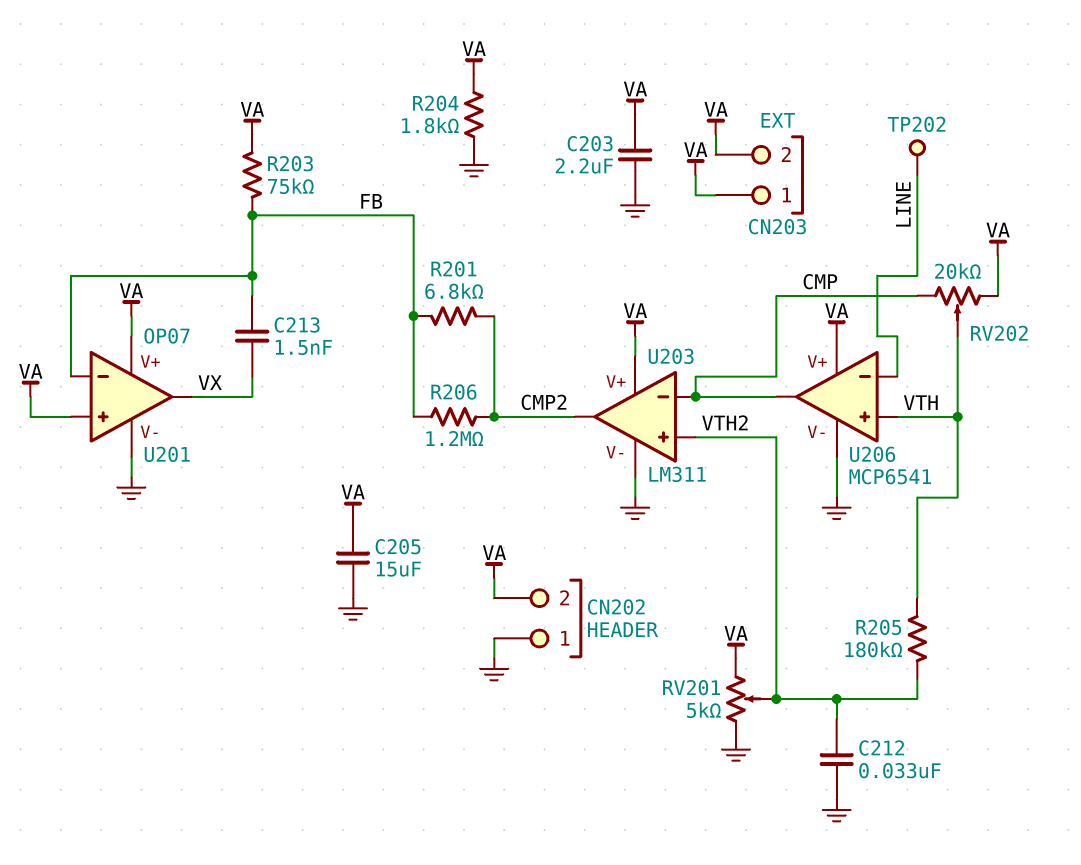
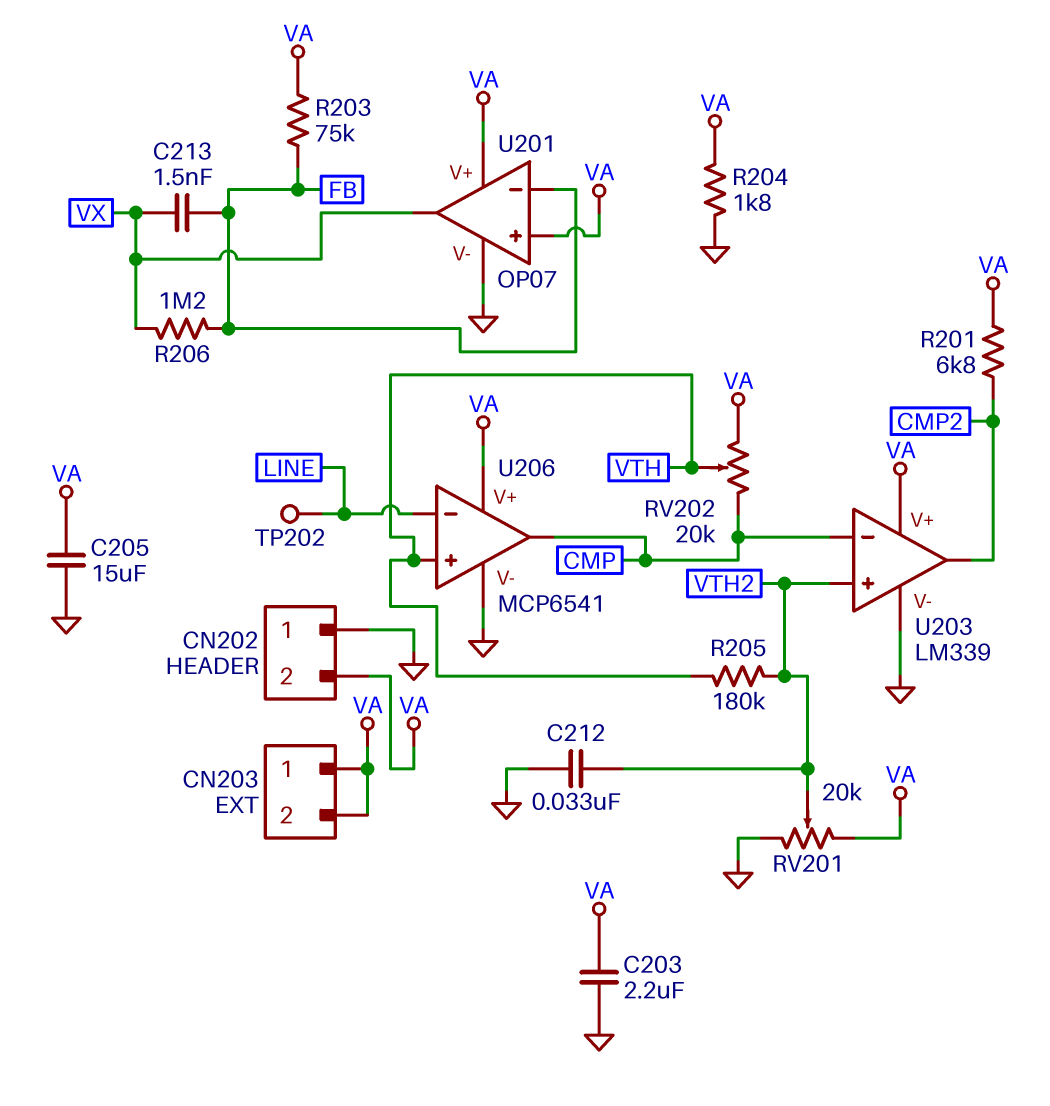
R201: 6.8k (CMP2, FB) -> 6.8k (CMP2, VA)
R206: 1.2M (CMP2, FB) -> 1.2M (FB, VX)
RV201: 5k (GND, VA, wiper VTH2) -> 20k (GND, VA, wiper VTH2)
U203: LM311 -> LM339

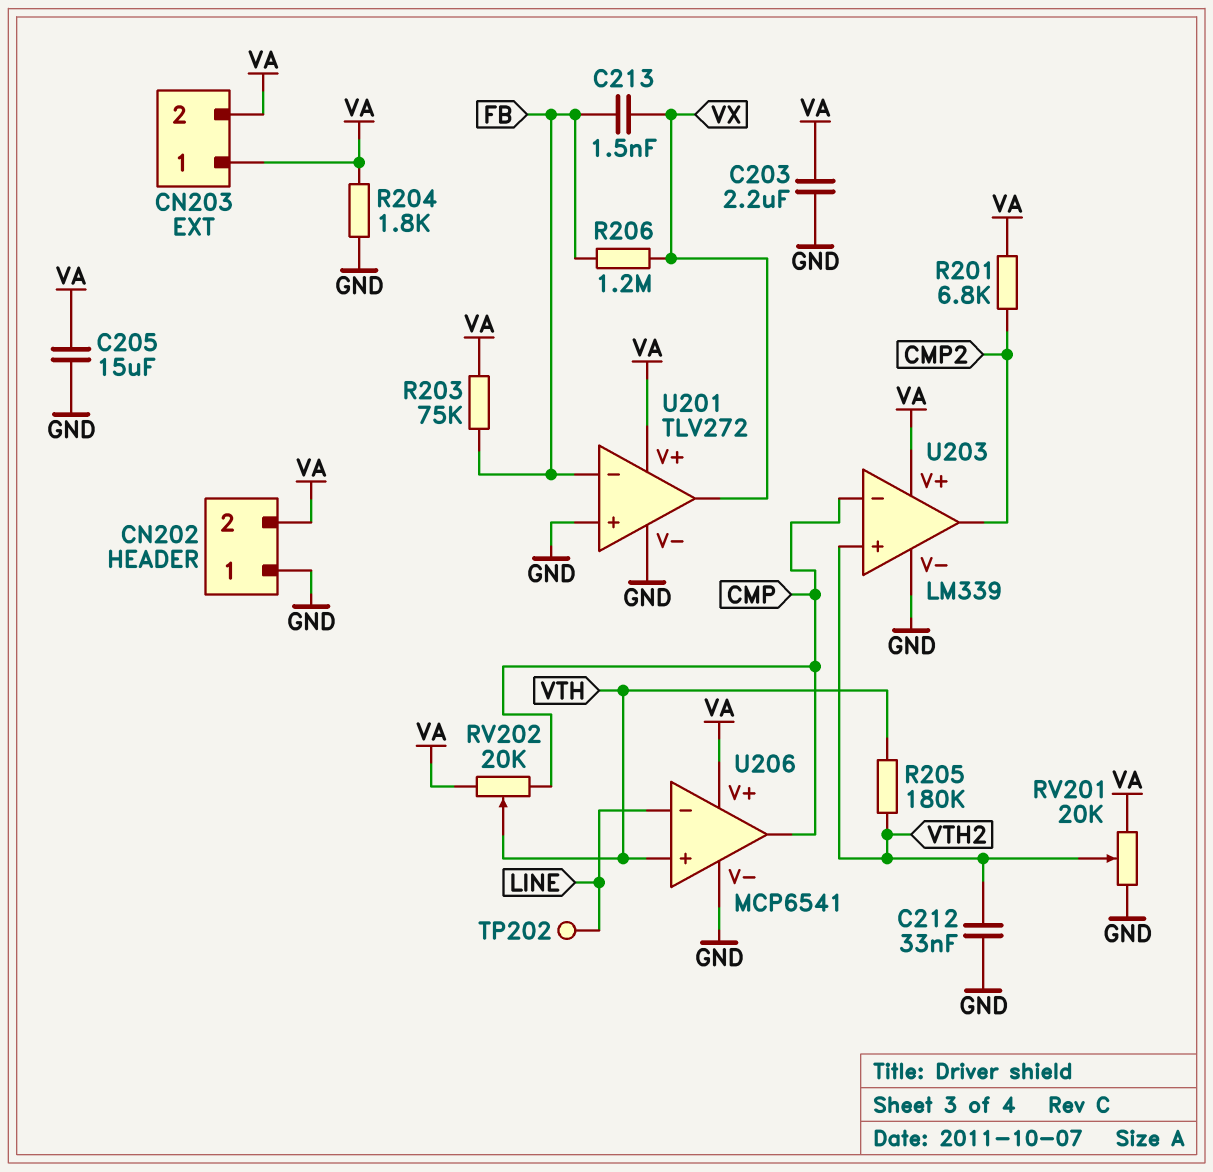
U201: OP07 -> TLV272
U201 pin in+: VA -> GND

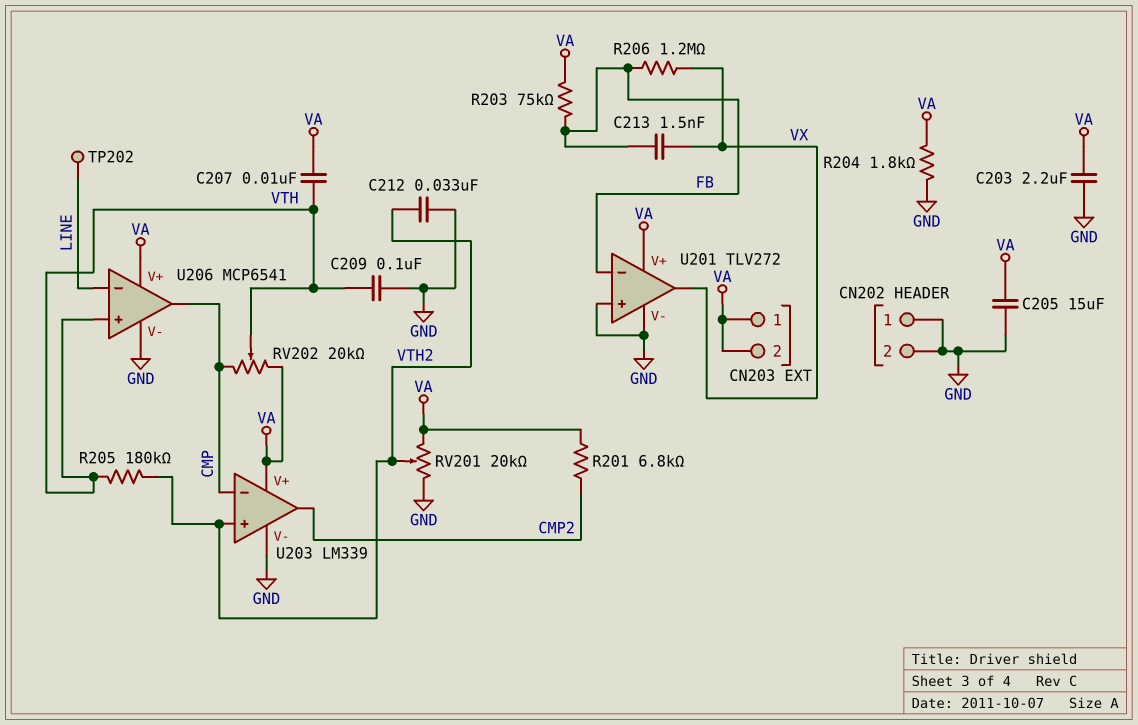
C207: none -> 10nF (VA, VTH)
C209: none -> 100nF (GND, VTH)
CN202 pin 2: VA -> GND

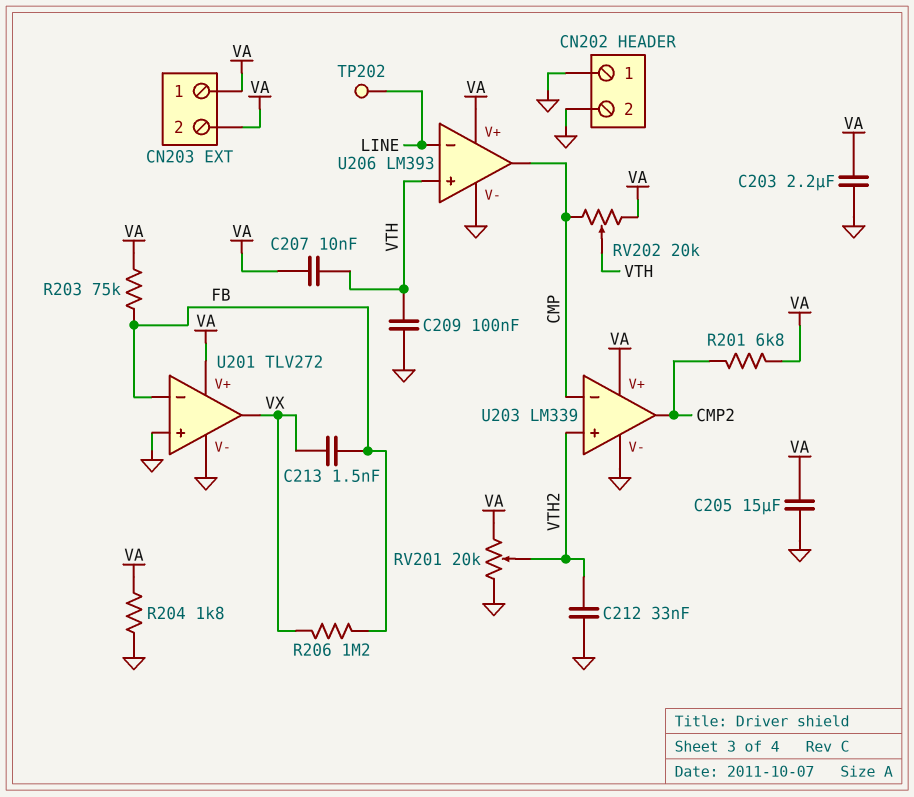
R205: 180k (VTH, VTH2) -> none
U206: MCP6541 -> LM393

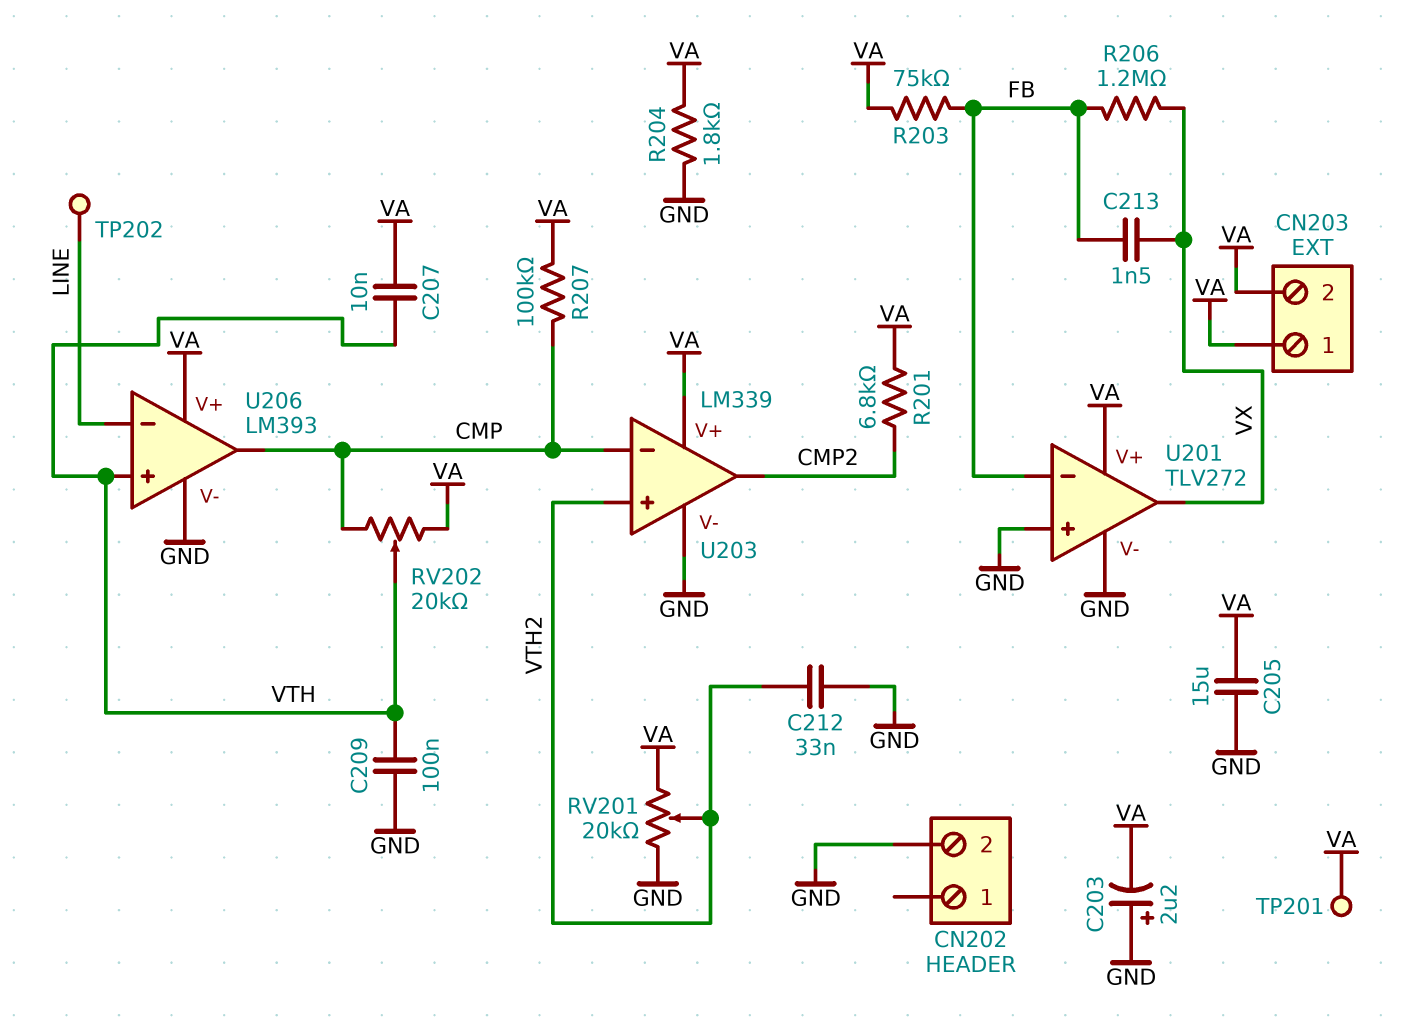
C203: 2.2uF (GND, VA) -> 2.2uF (plus GND, minus VA)
CN202 pin 1: GND -> none
R207: none -> 100k (CMP, VA)
TP201: none -> test point (VA)

